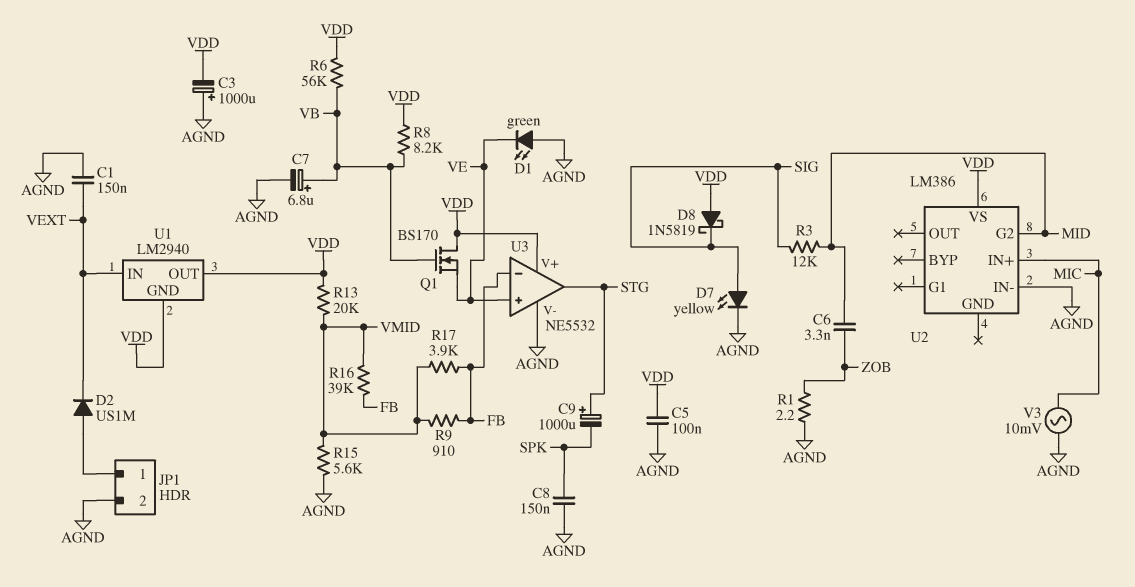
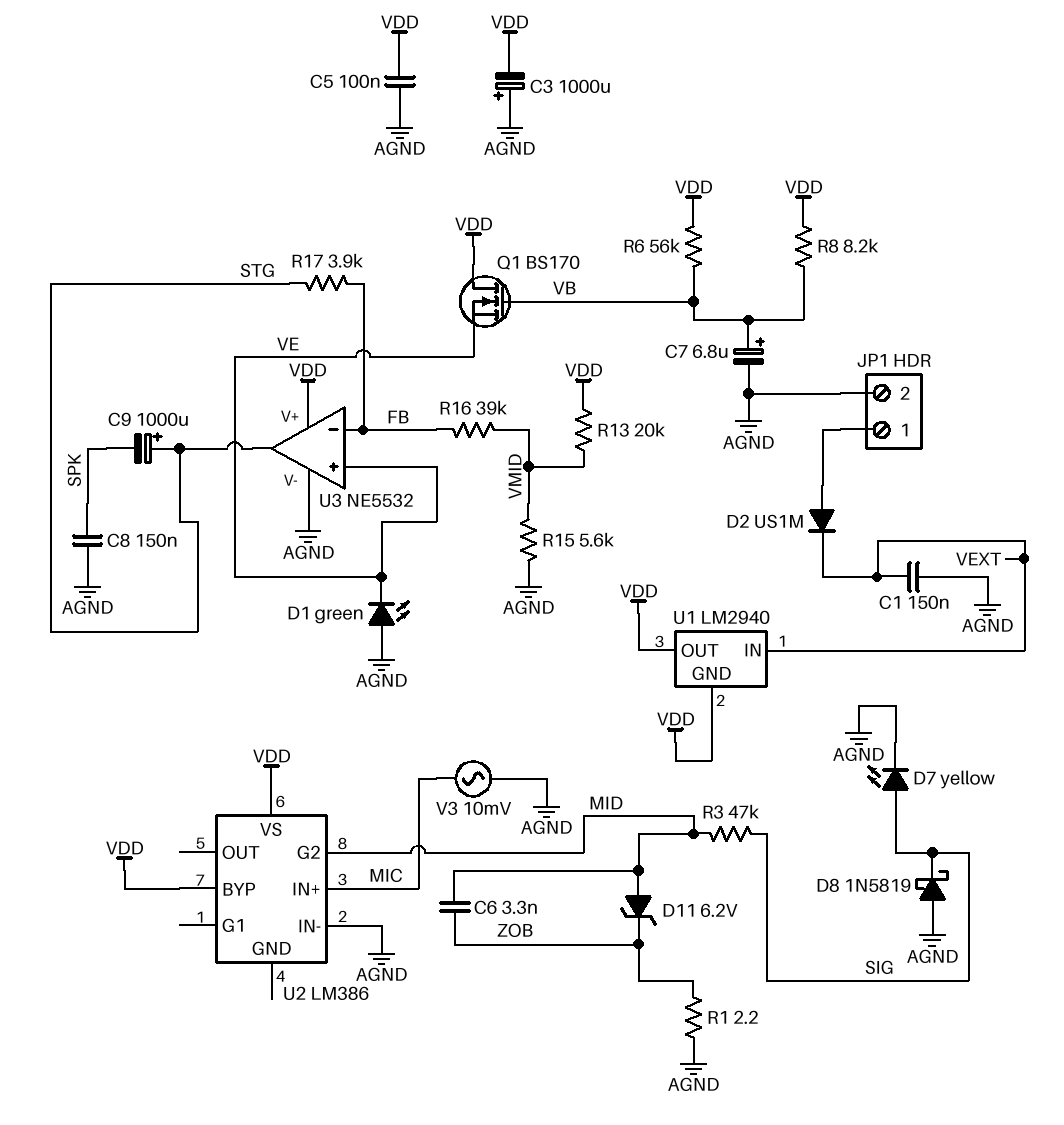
D8: schottky 1N5819 (A VDD, K SIG) -> schottky 1N5819 (A AGND, K SIG)
D11: none -> zener 6.2V (A MID, K ZOB)
R3: 12k (MID, SIG) -> 47k (MID, SIG)
R9: 910 (FB, VMID) -> none
R17: 3.9k (FB, VMID) -> 3.9k (FB, STG)
U2 pin BYP: none -> VDD

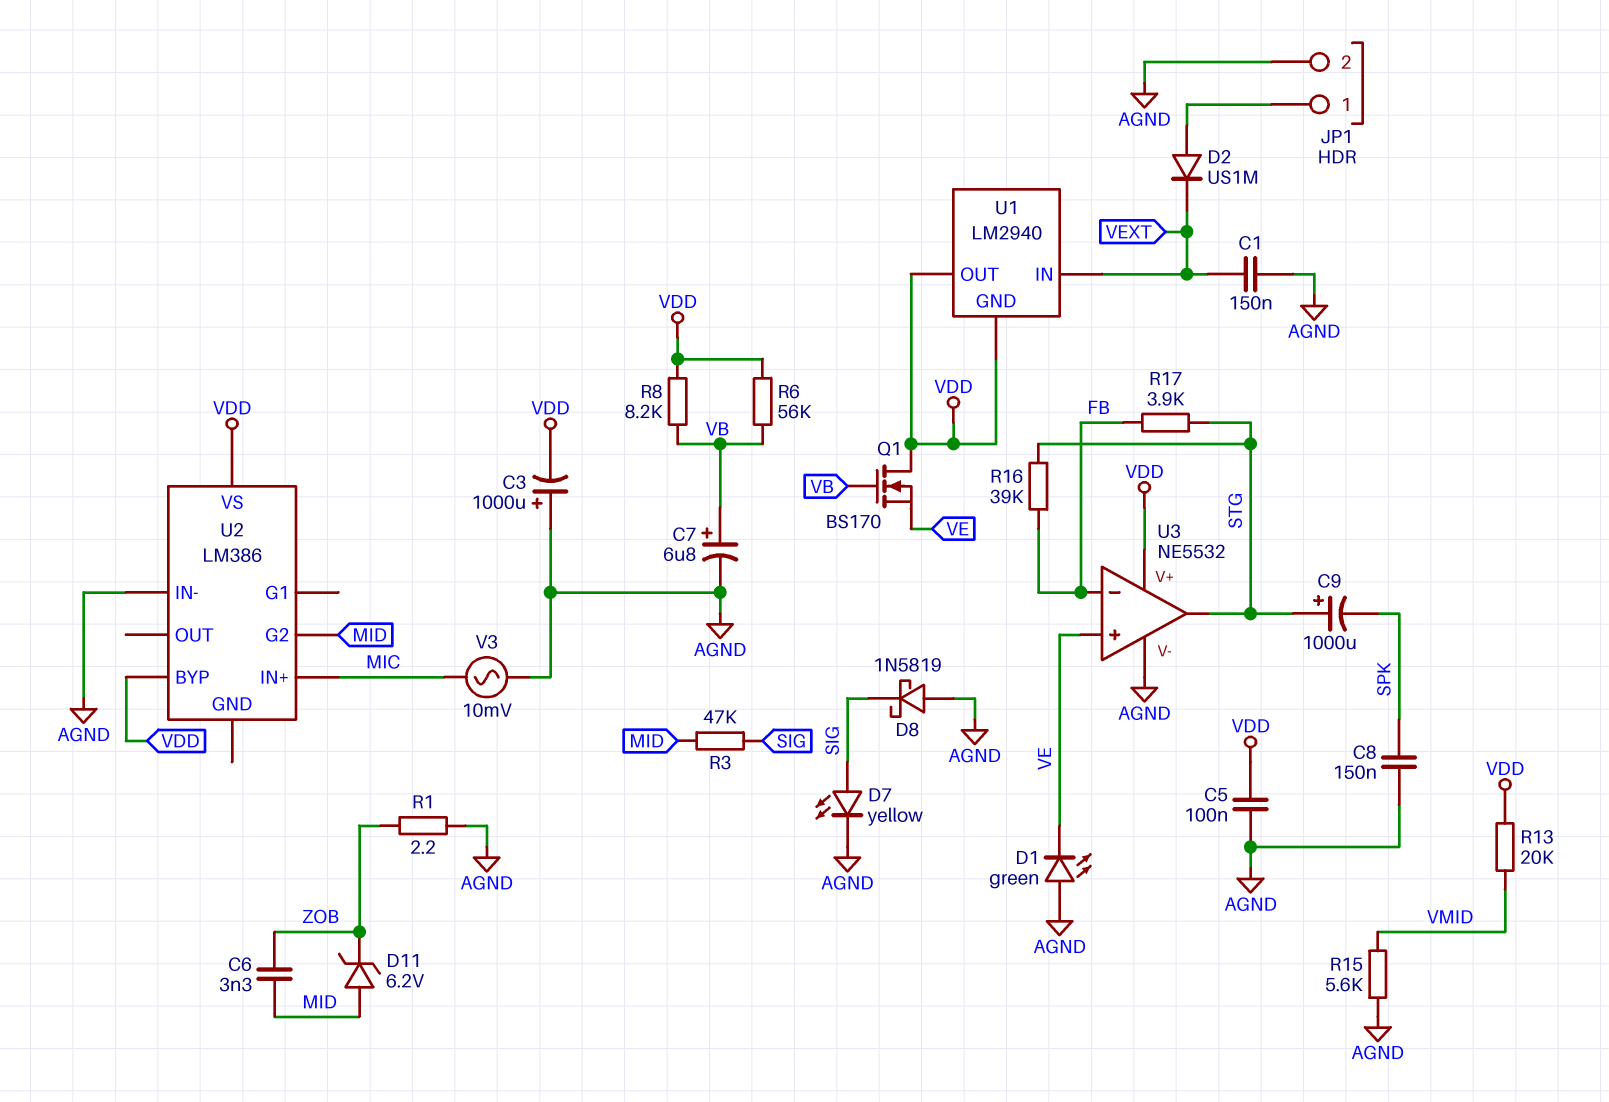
R16: 39k (FB, VMID) -> 39k (FB, STG)

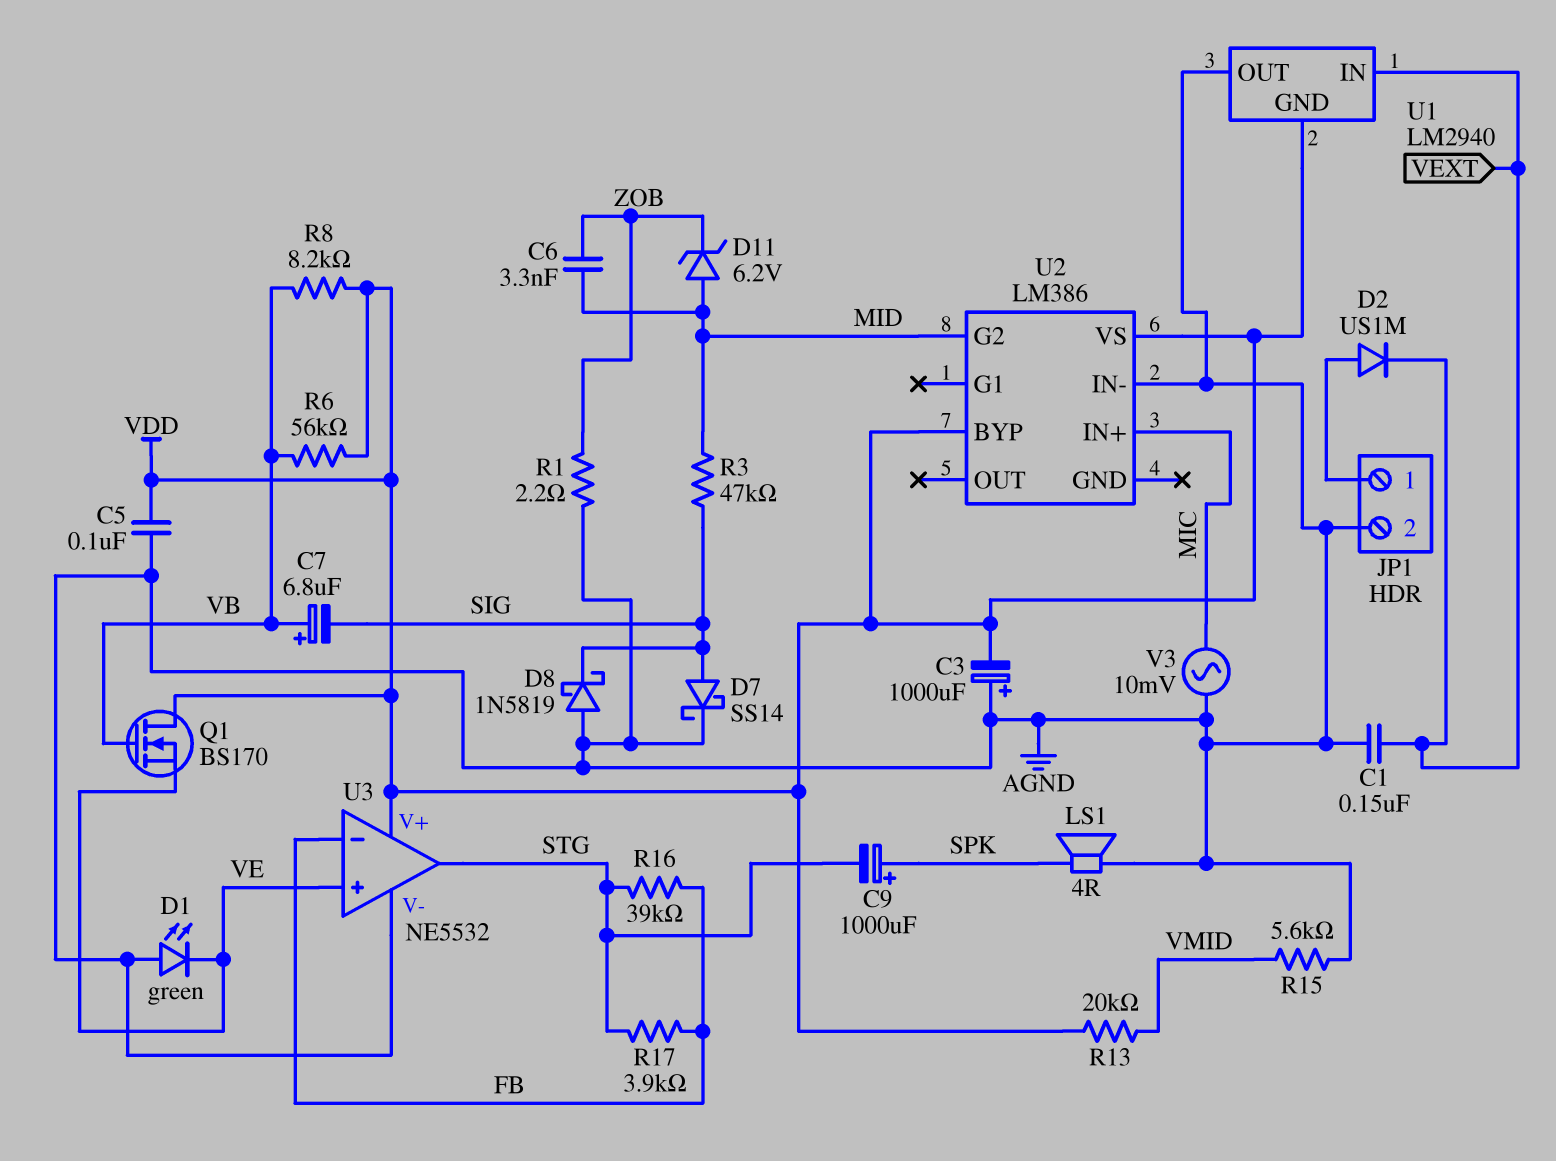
C7: 6.8uF (plus VB, minus AGND) -> 6.8uF (plus VB, minus SIG)
C8: 150nF (AGND, SPK) -> none
C9: 1000uF (plus STG, minus SPK) -> 1000uF (plus SPK, minus STG)
D7: LED yellow (A SIG, K AGND) -> schottky SS14 (A SIG, K AGND)
LS1: none -> speaker 4R (AGND, SPK)
U1 pin OUT: VDD -> AGND

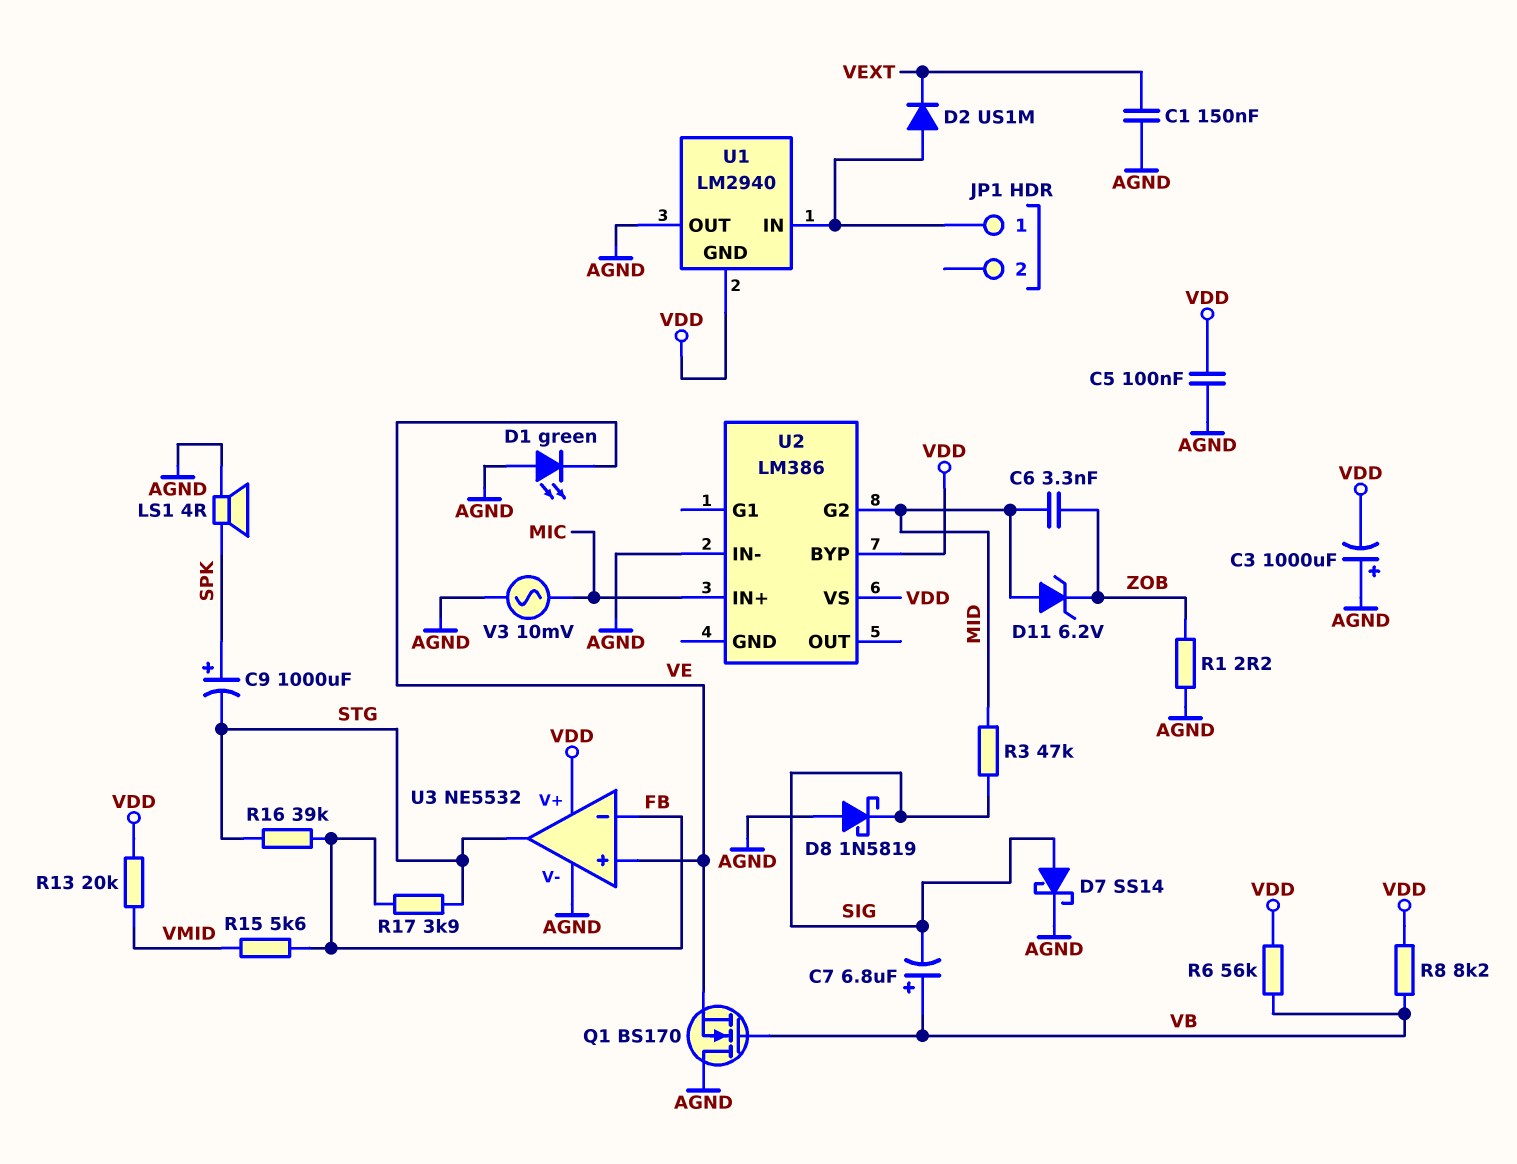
JP1 pin 2: AGND -> none
Q1: NMOS BS170 (G VB, D VDD, S VE) -> NMOS BS170 (G VB, D AGND, S VE)
R15: 5.6k (AGND, VMID) -> 5.6k (FB, VMID)
U1 pin IN: VEXT -> JP1/1

